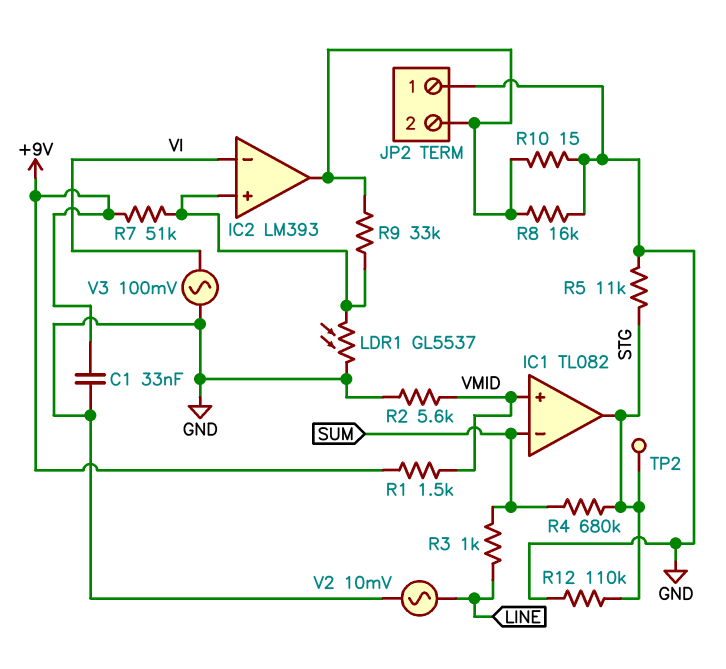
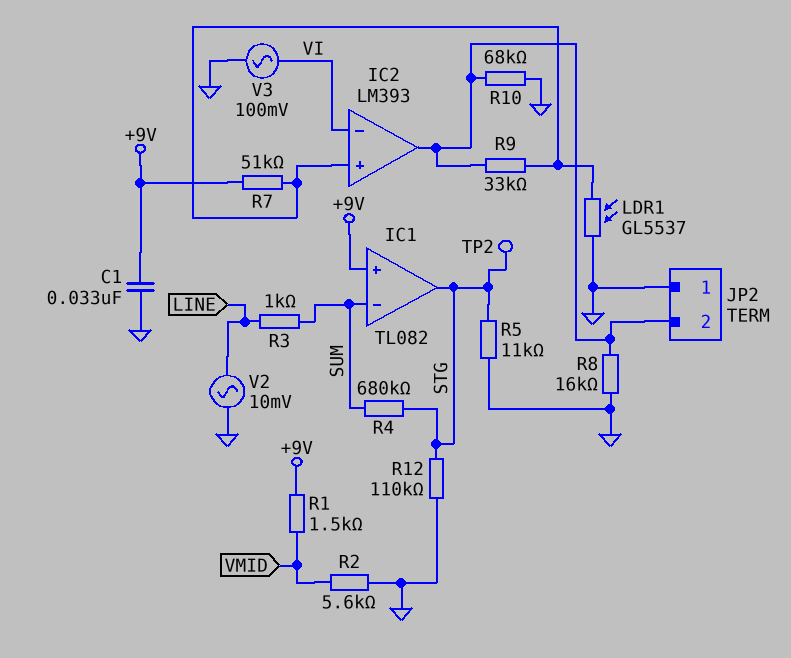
IC1 pin in+: VMID -> +9V
R10: 15 (GND, IC2/out) -> 68k (GND, IC2/out)

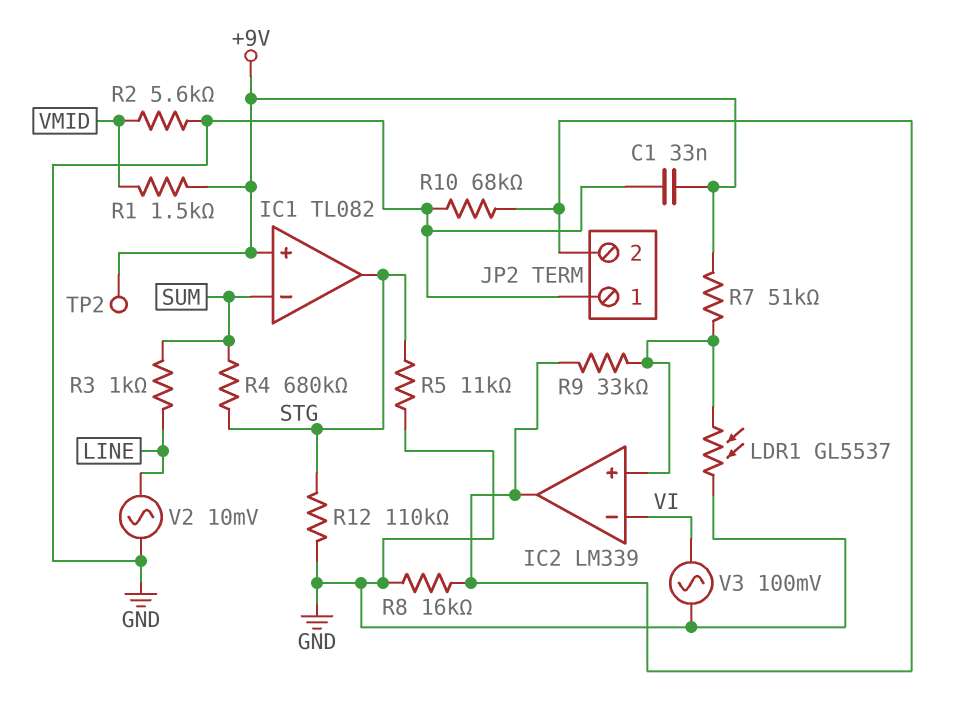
IC2: LM393 -> LM339
TP2: test point (STG) -> test point (+9V)

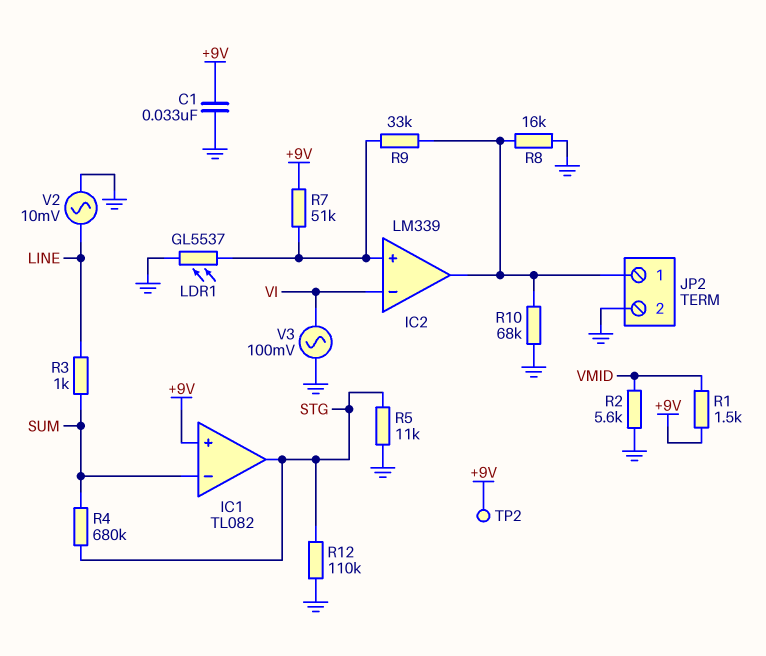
JP2 pin 1: GND -> IC2/out
JP2 pin 2: IC2/out -> GND

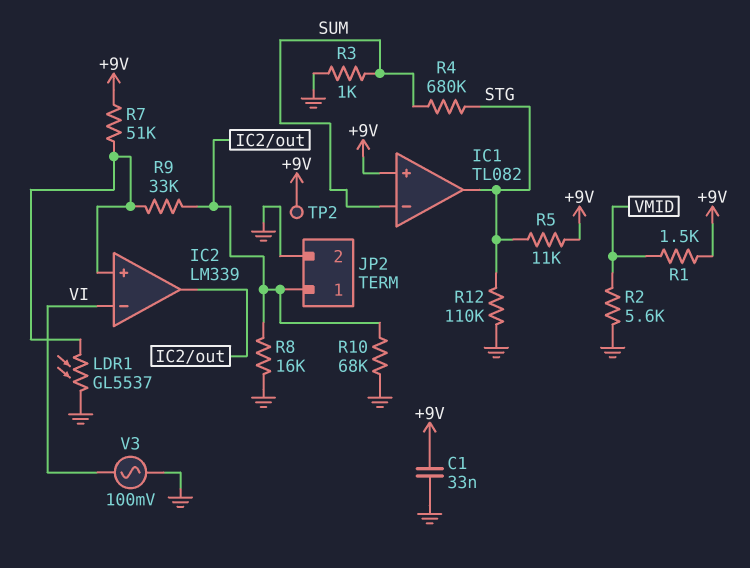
R3: 1k (LINE, SUM) -> 1k (GND, SUM)
R5: 11k (GND, STG) -> 11k (+9V, STG)
V2: AC 10mV (GND, LINE) -> none

